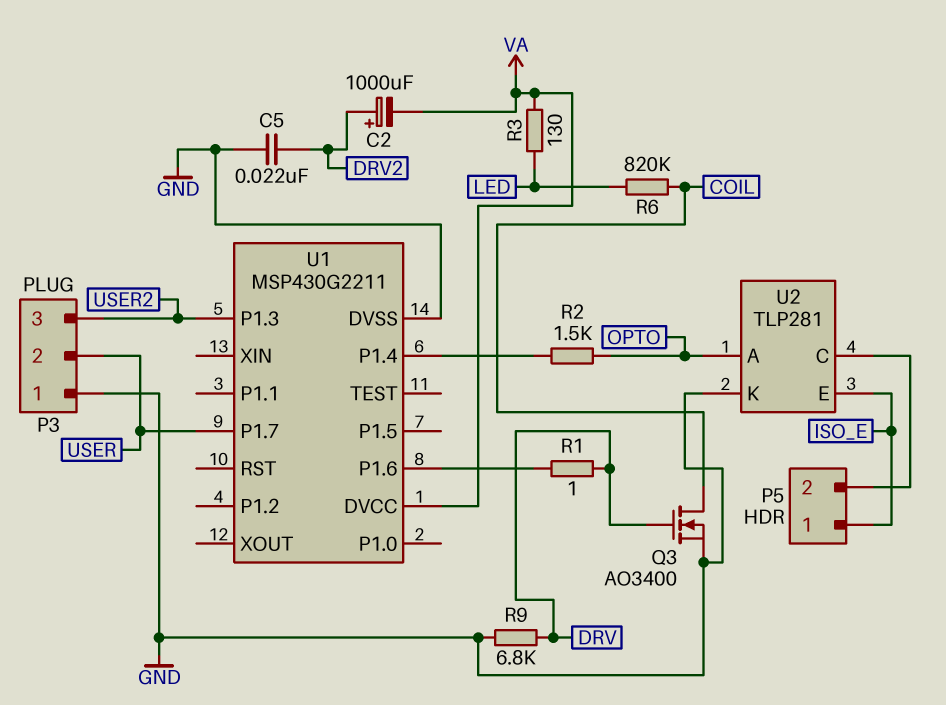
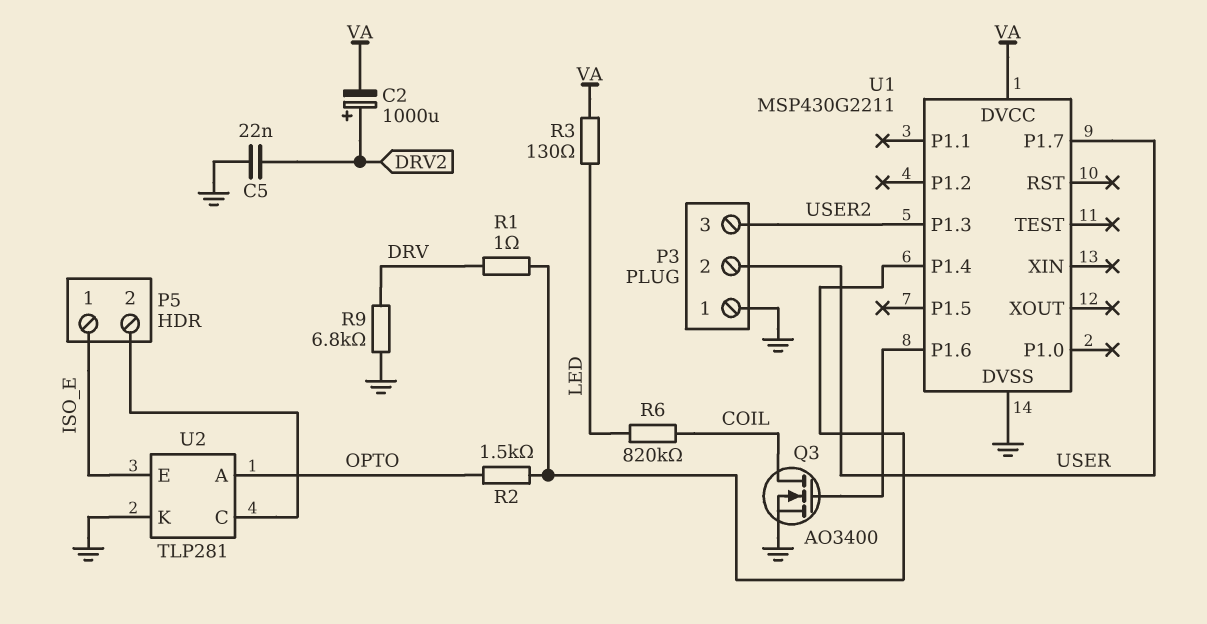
Q3: NMOS AO3400 (G DRV, D COIL, S GND) -> NMOS AO3400 (G U1/P1.6, D COIL, S GND)
R1: 1 (DRV, U1/P1.6) -> 1 (DRV, U1/P1.4)

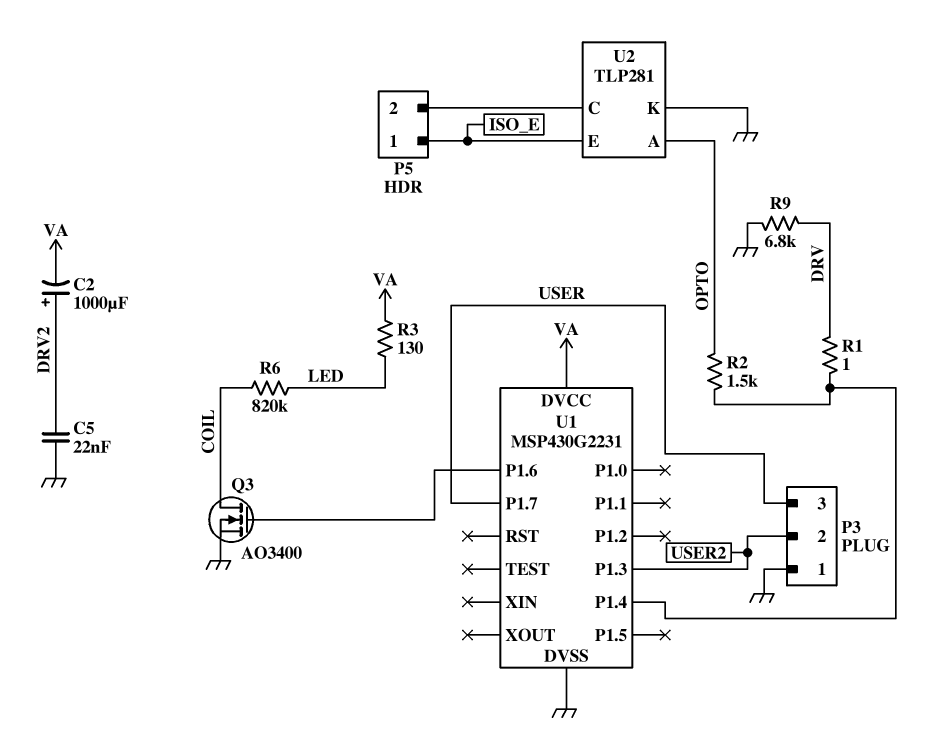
P3 pin 2: USER -> USER2
P3 pin 3: USER2 -> USER
U1: MSP430G2211 -> MSP430G2231

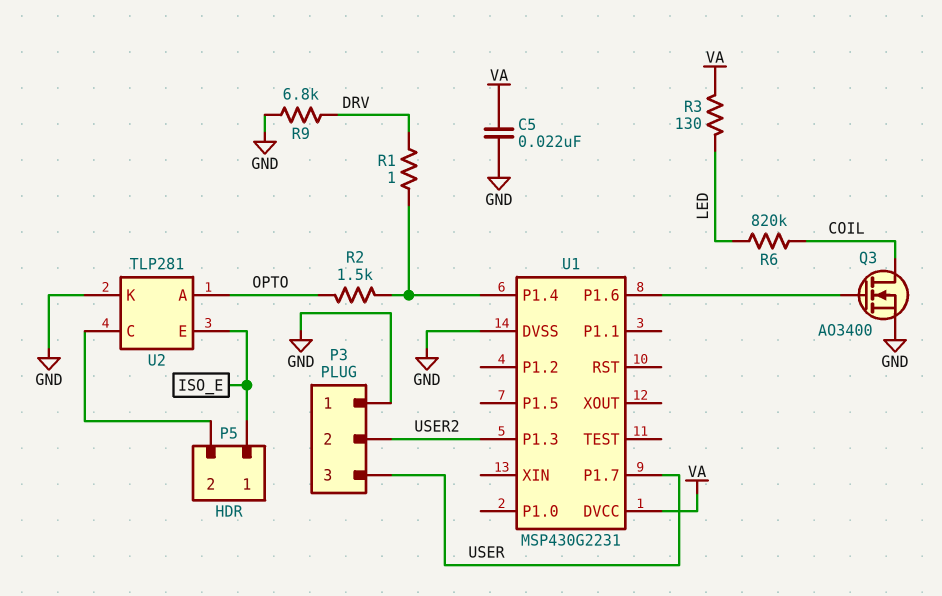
C2: 1000uF (plus DRV2, minus VA) -> none
C5: 22nF (DRV2, GND) -> 22nF (GND, VA)

